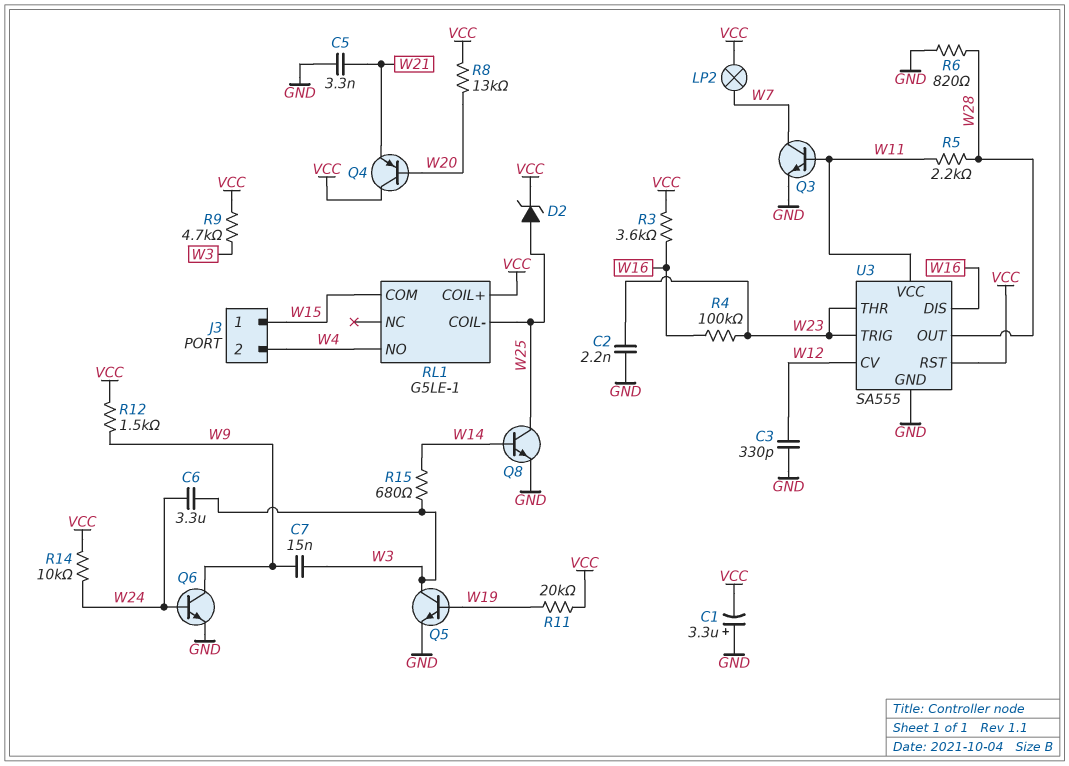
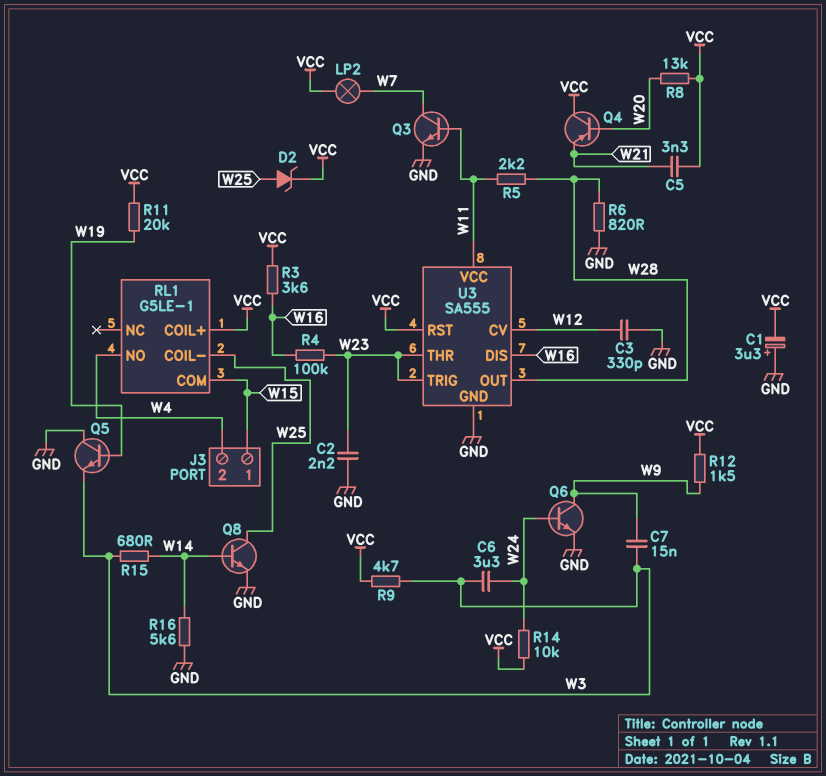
C5: 3.3nF (GND, W21) -> 3.3nF (VCC, W21)
Q5: NPN (B W19, C W3, E GND) -> NPN (B W19, C GND, E W3)
R16: none -> 5.6k (GND, W14)

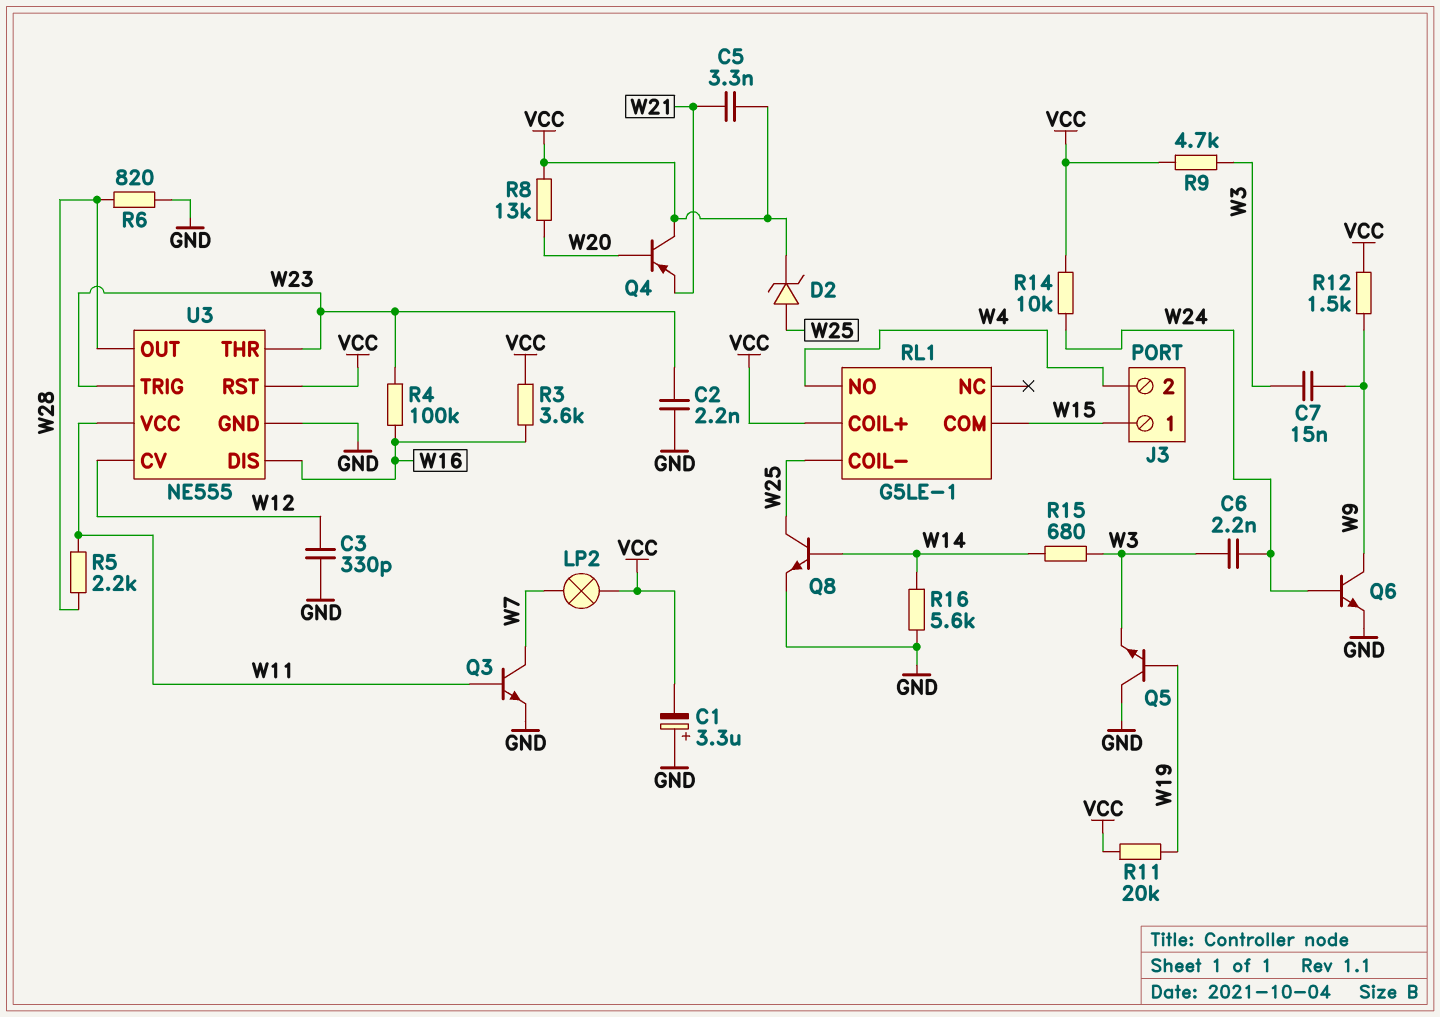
C6: 3.3uF (W3, W24) -> 2.2nF (W3, W24)
U3: SA555 -> NE555

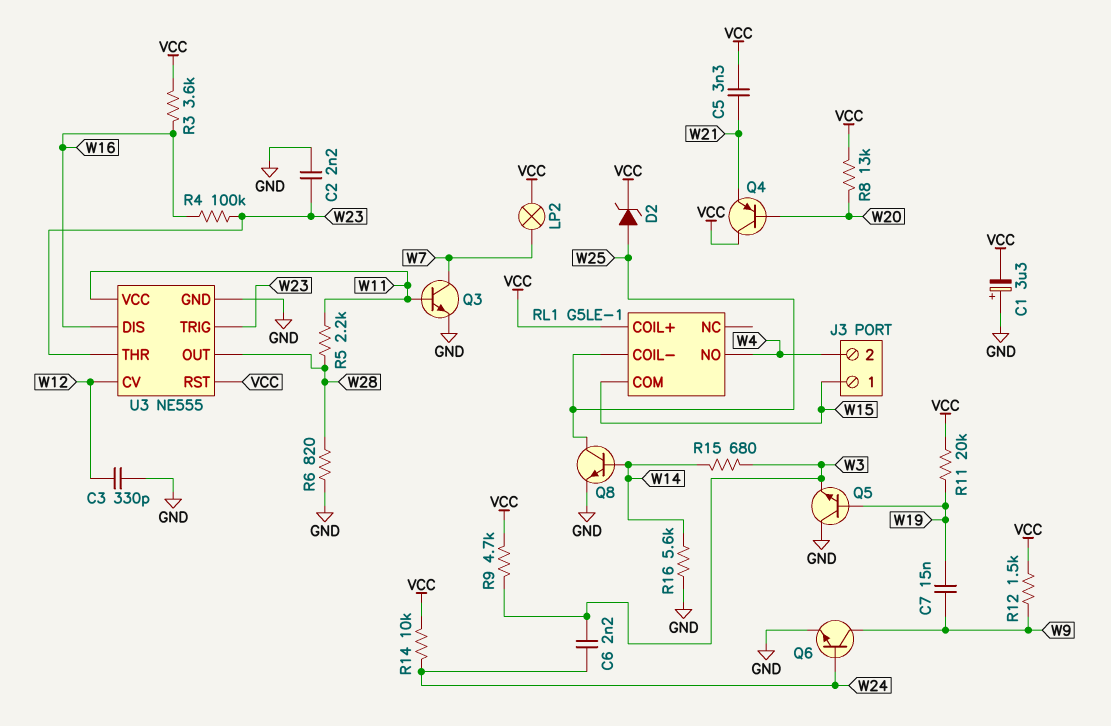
C7: 15nF (W3, W9) -> 15nF (W9, W19)

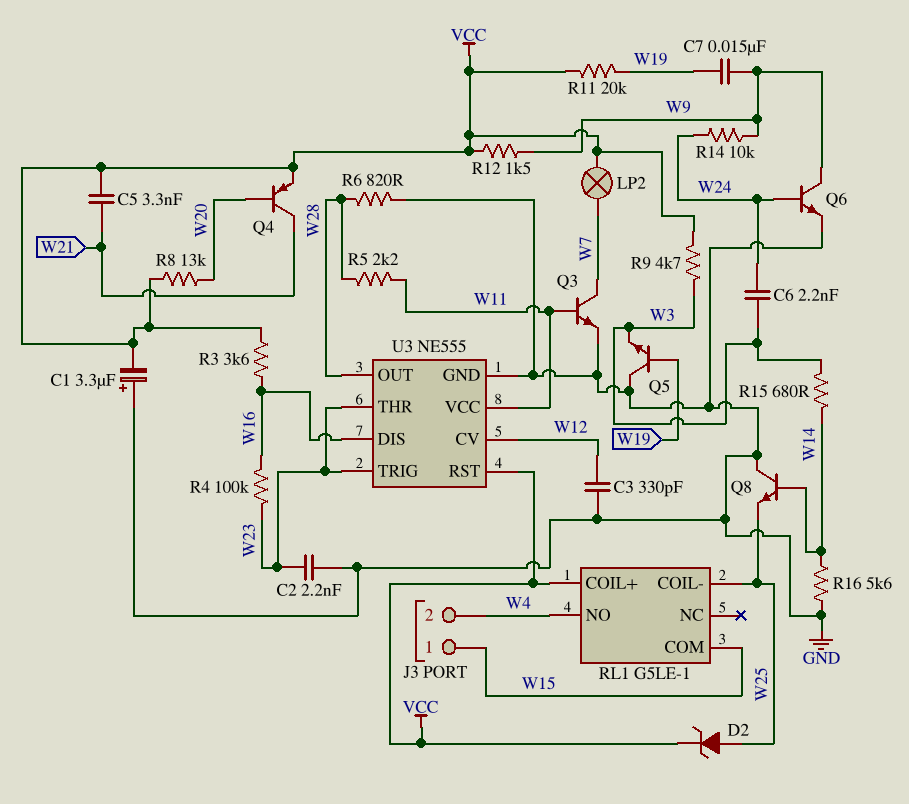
Q4: PNP (B W20, C VCC, E W21) -> PNP (B W20, C W21, E VCC)
Q8: NPN (B W14, C W25, E GND) -> NPN (B W14, C GND, E W25)
R14: 10k (VCC, W24) -> 10k (W9, W24)

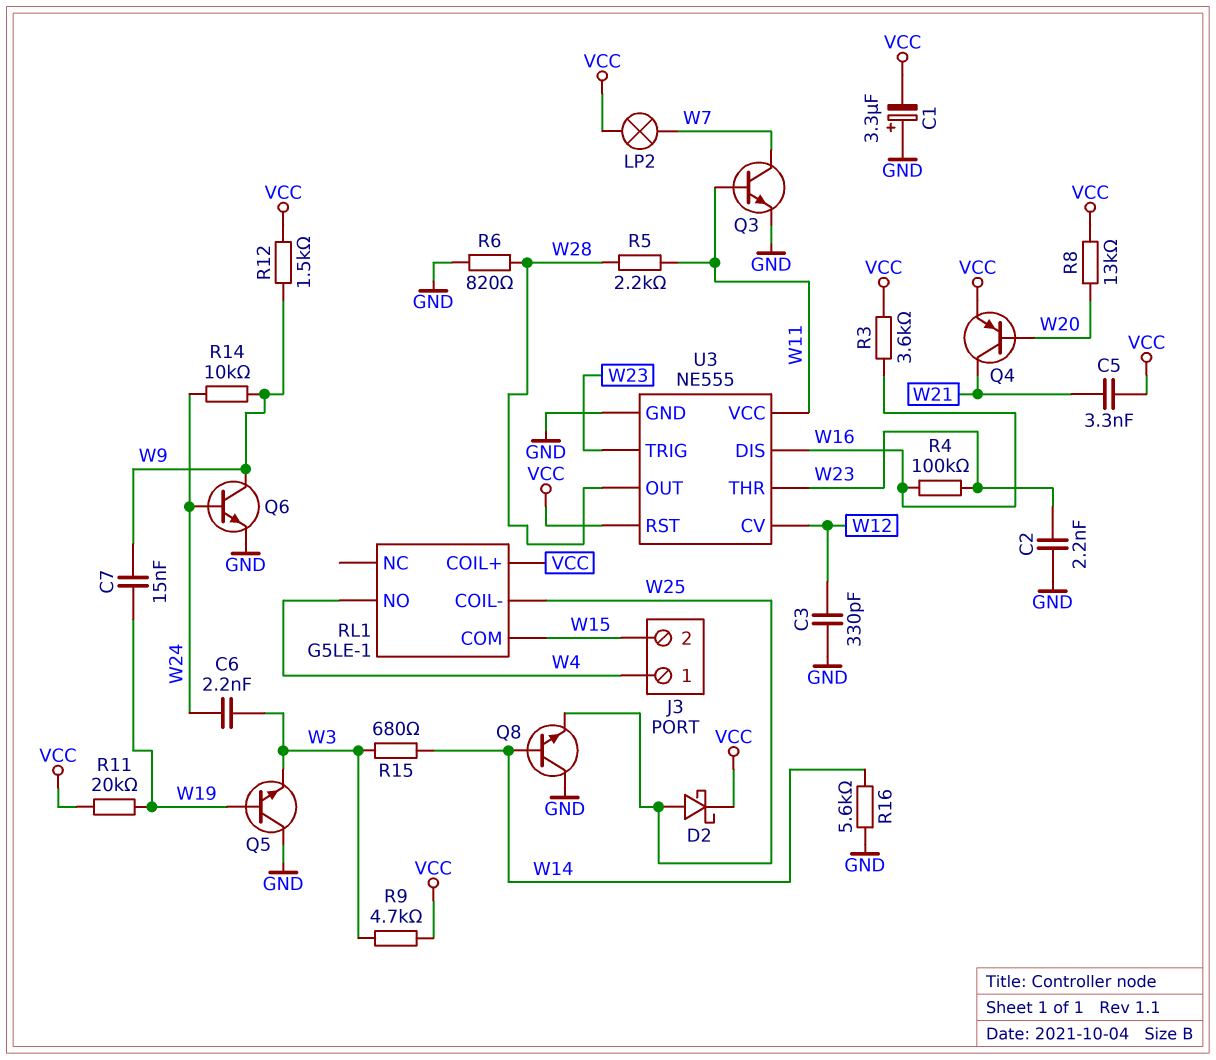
D2: zener (A W25, K VCC) -> schottky (A W25, K VCC)
J3 pin 1: W15 -> W4
J3 pin 2: W4 -> W15

